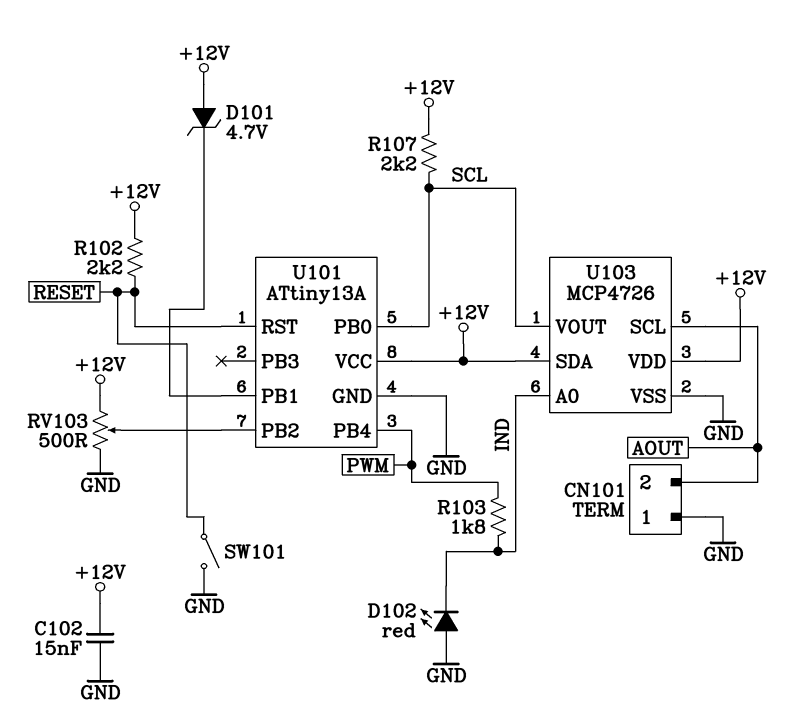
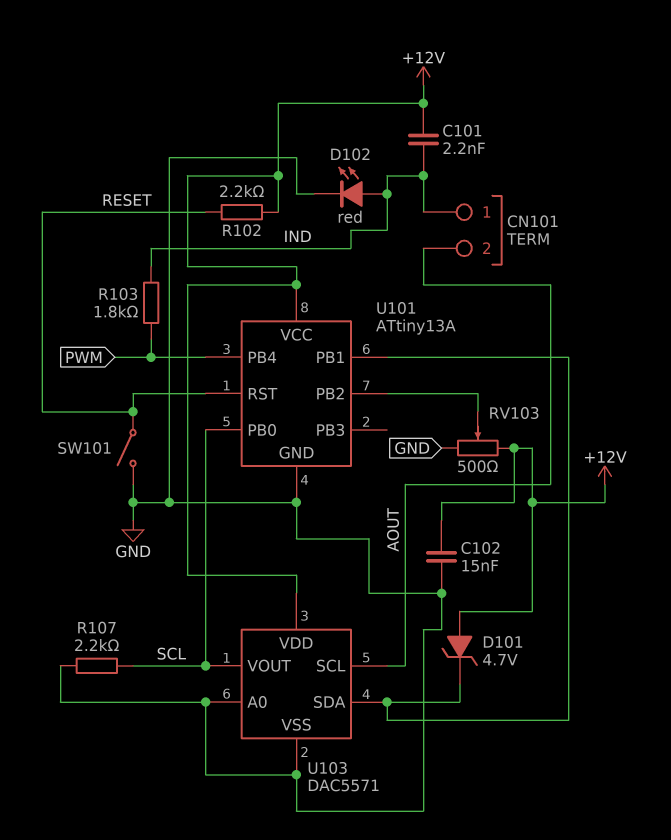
C101: none -> 2.2nF (+12V, IND)
CN101 pin 1: GND -> IND
D102: LED red (A GND, K IND) -> LED red (A IND, K GND)
R107: 2.2k (+12V, SCL) -> 2.2k (GND, SCL)
U103: MCP4726 -> DAC5571
U103 pin A0: IND -> GND
U103 pin SDA: +12V -> U101/PB1

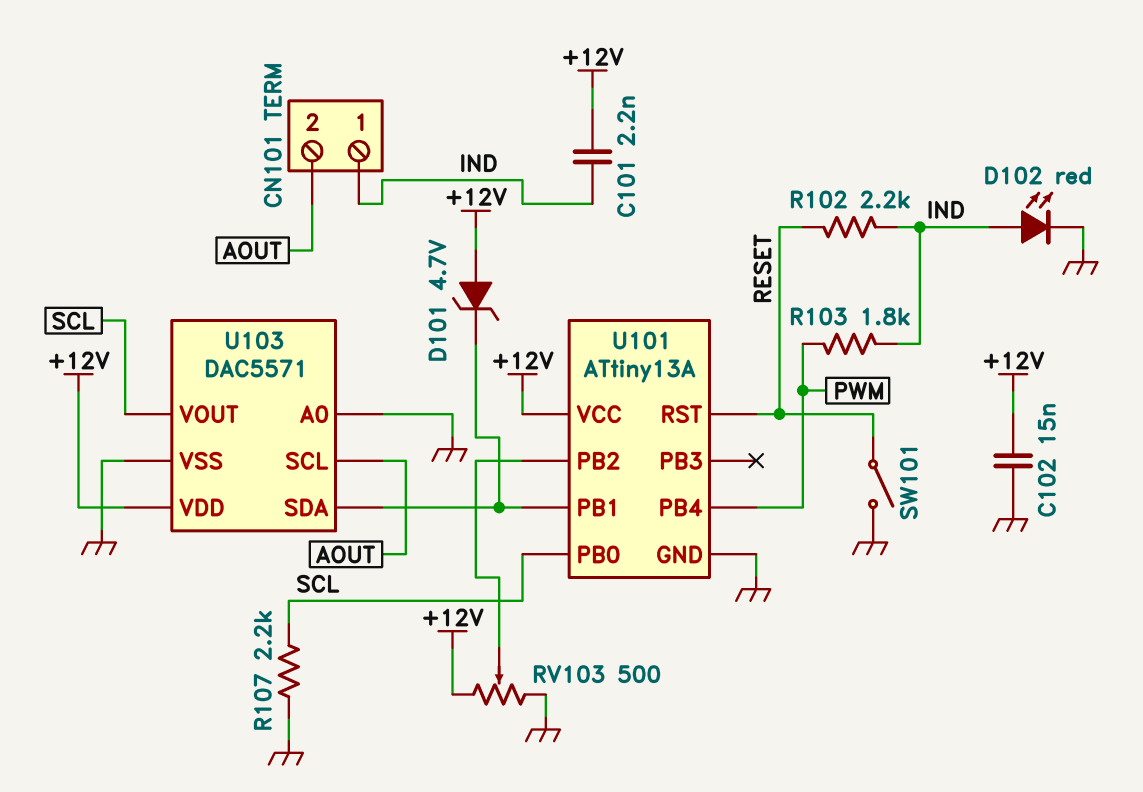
R102: 2.2k (+12V, RESET) -> 2.2k (IND, RESET)

